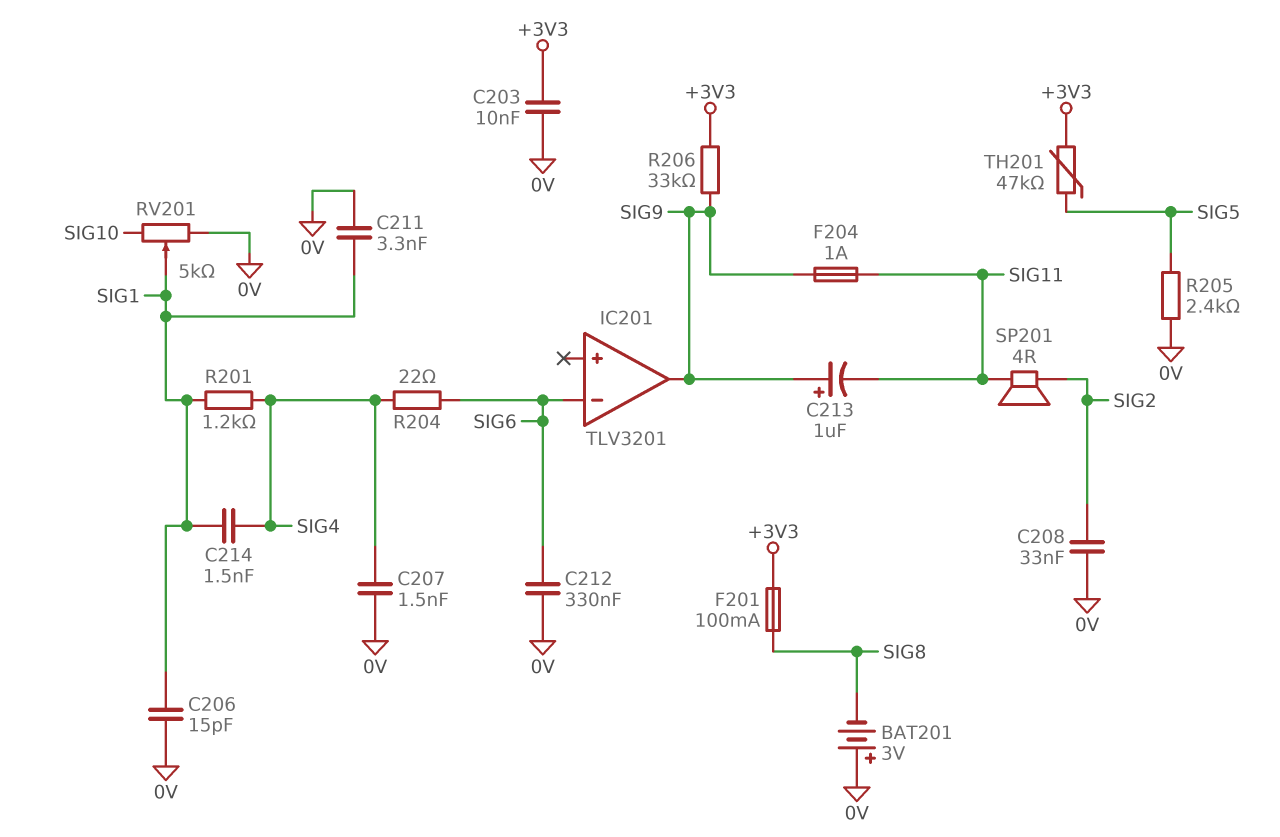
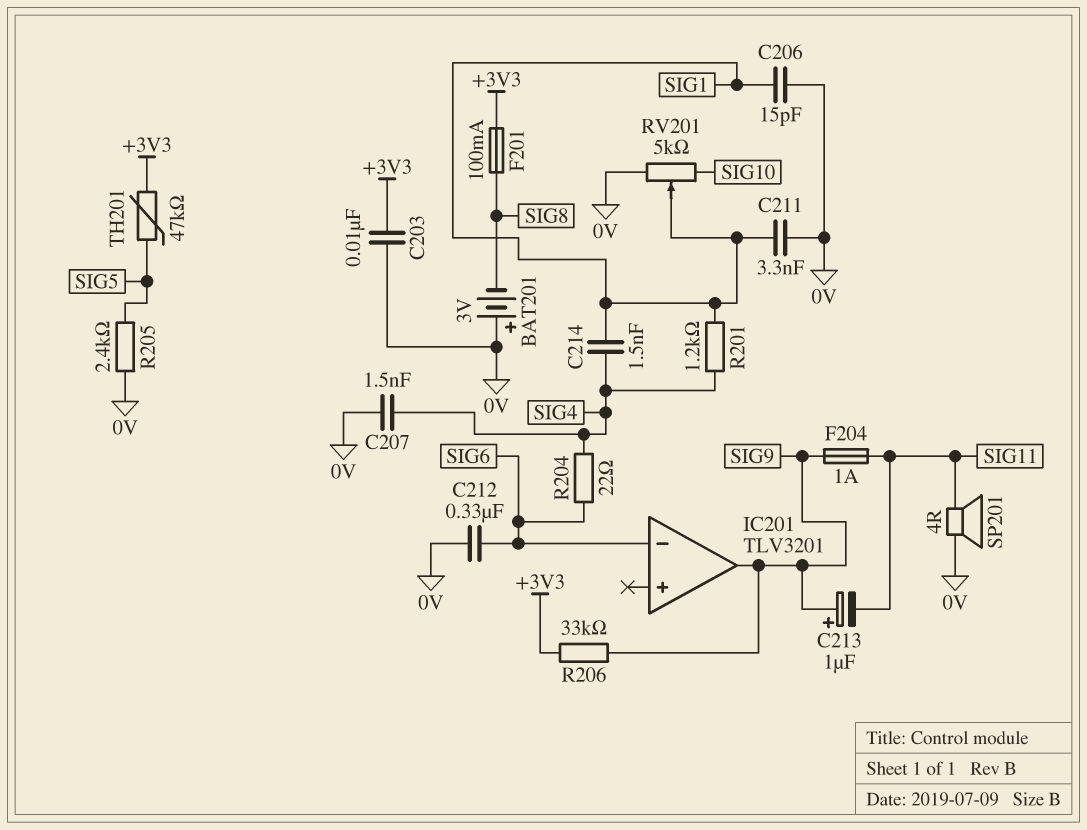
C208: 33nF (0V, SIG2) -> none
SP201: speaker 4R (SIG2, SIG11) -> speaker 4R (0V, SIG11)

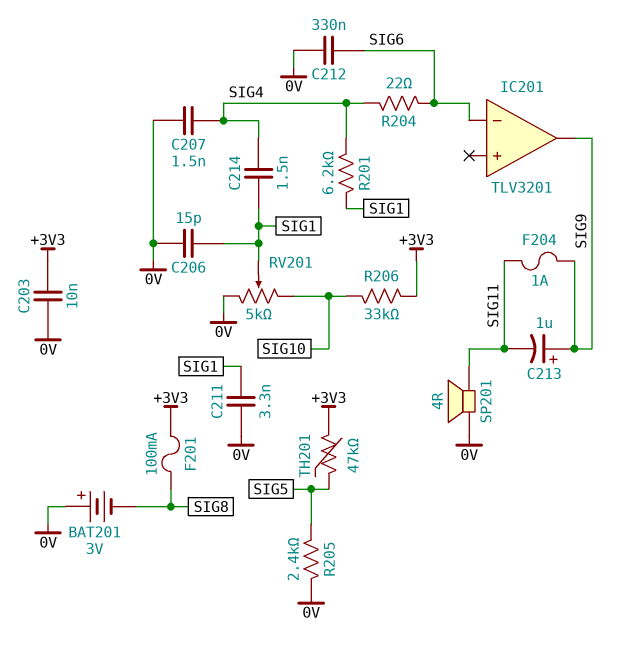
R201: 1.2k (SIG1, SIG4) -> 6.2k (SIG1, SIG4)
R206: 33k (+3V3, SIG9) -> 33k (+3V3, SIG10)

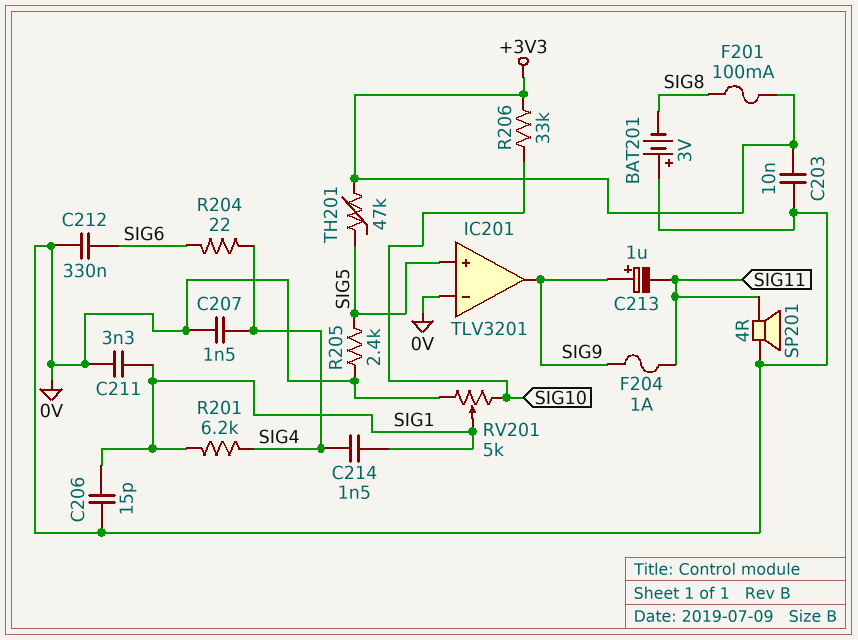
IC201 pin in+: none -> SIG5
IC201 pin in-: SIG6 -> 0V

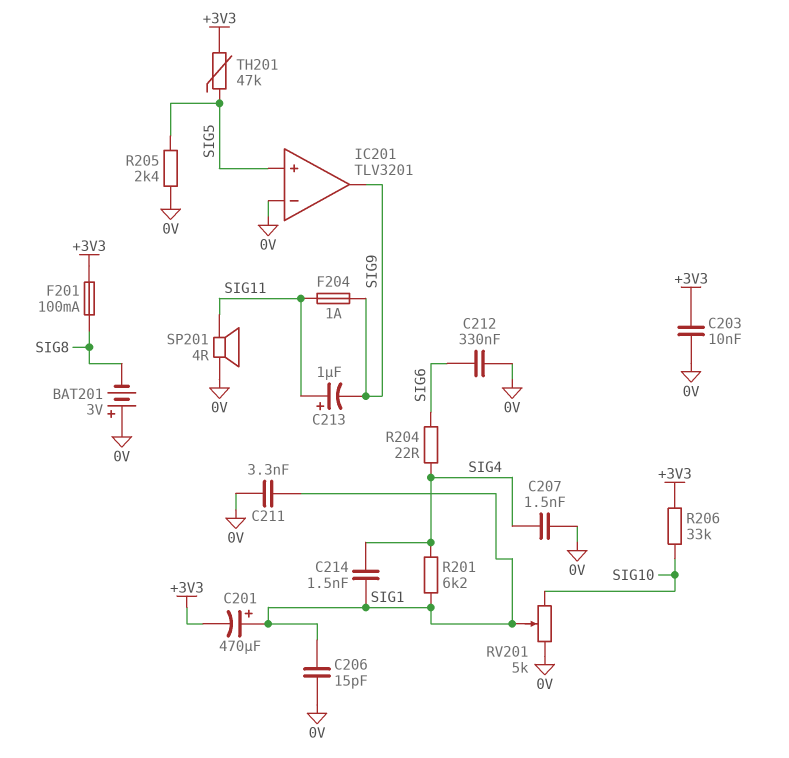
C201: none -> 470uF (plus SIG1, minus +3V3)
C213: 1uF (plus SIG9, minus SIG11) -> 1uF (plus SIG11, minus SIG9)

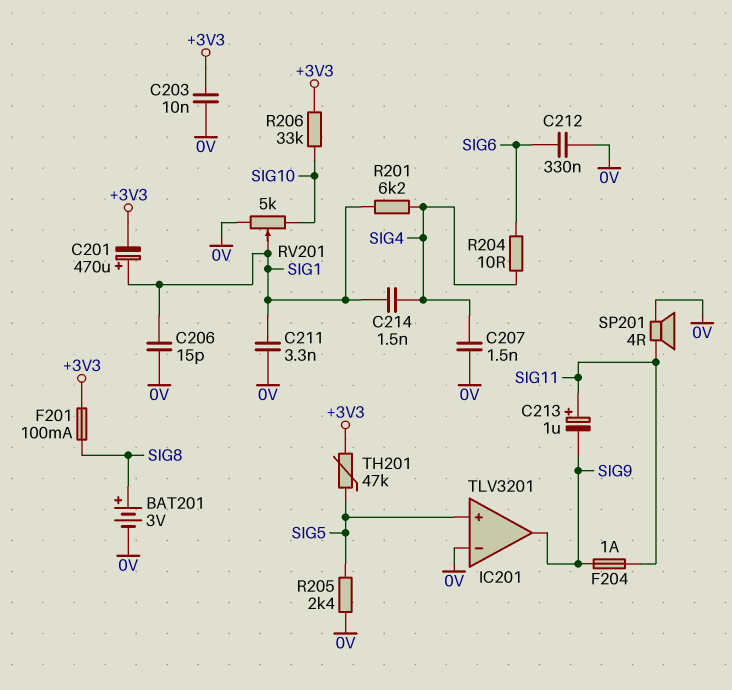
BAT201: 3V (plus 0V, minus SIG8) -> 3V (plus SIG8, minus 0V)
R204: 22 (SIG4, SIG6) -> 10 (SIG4, SIG6)

